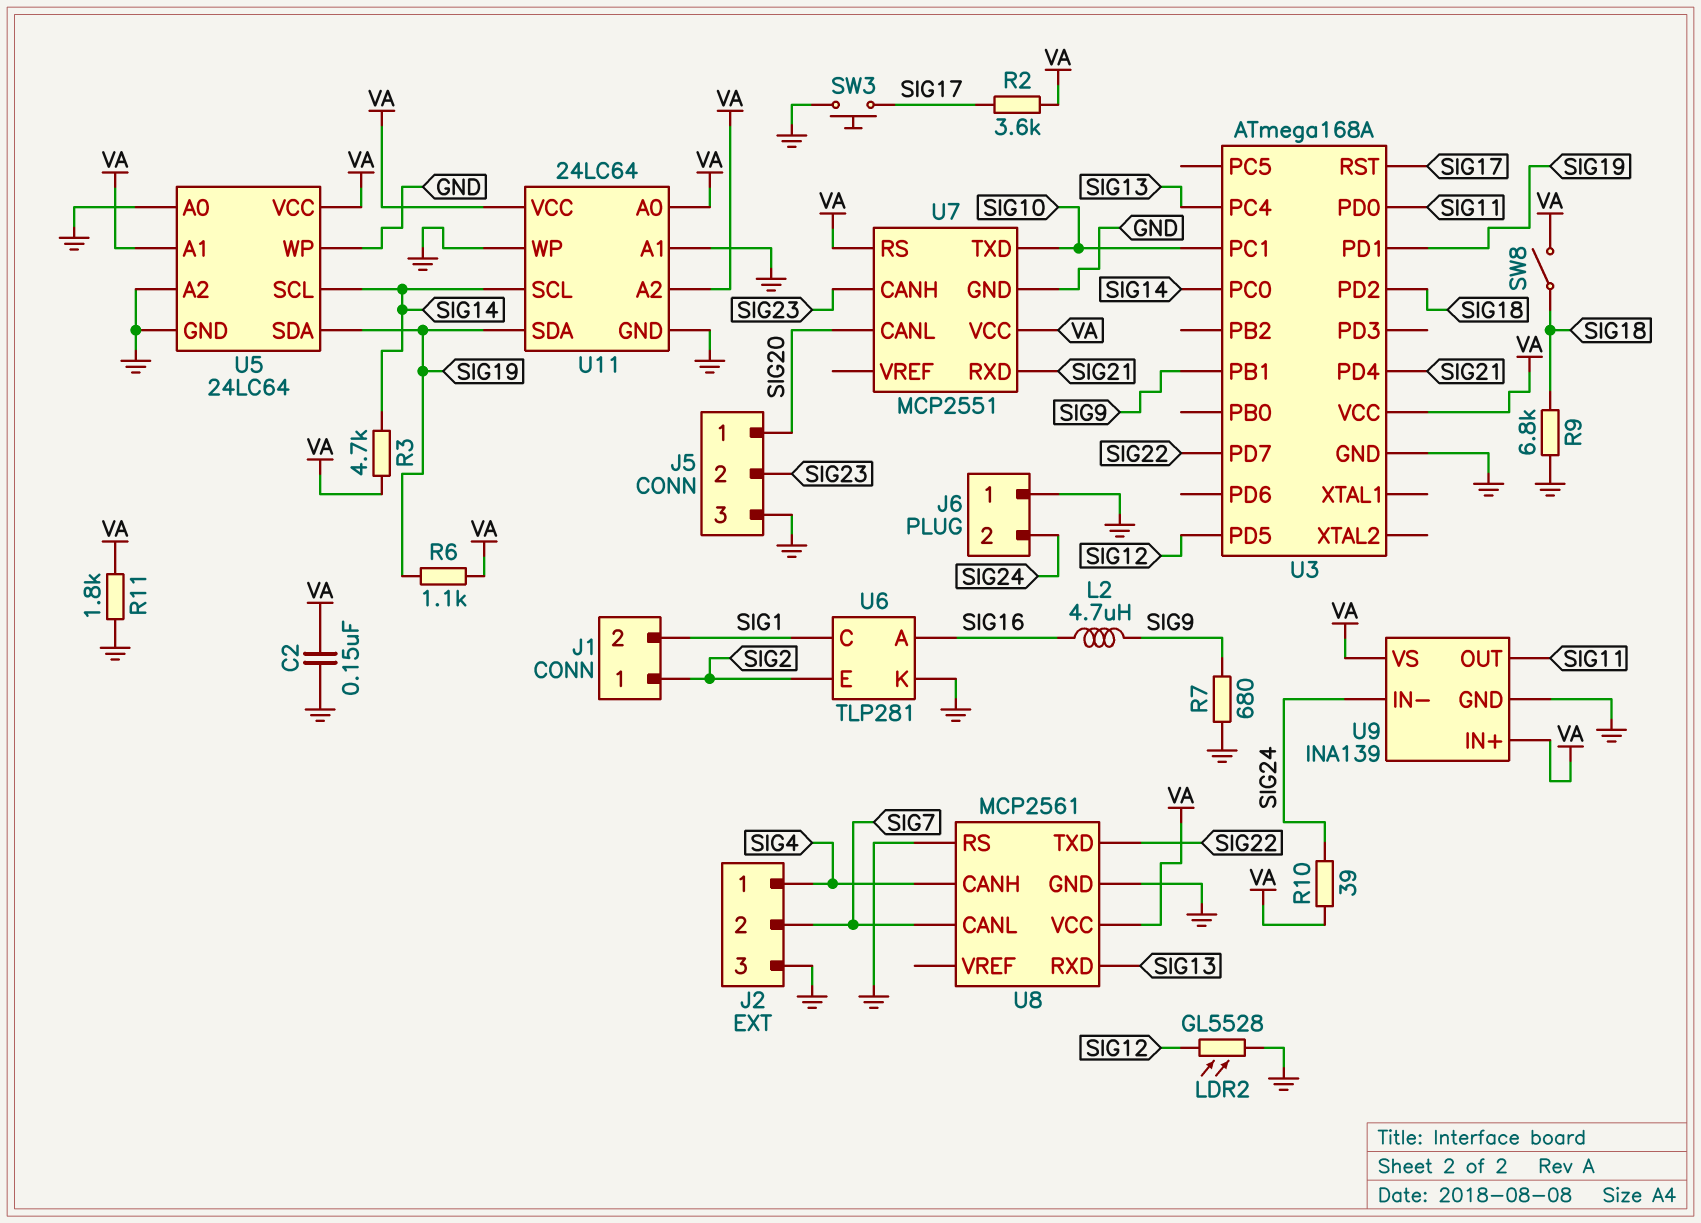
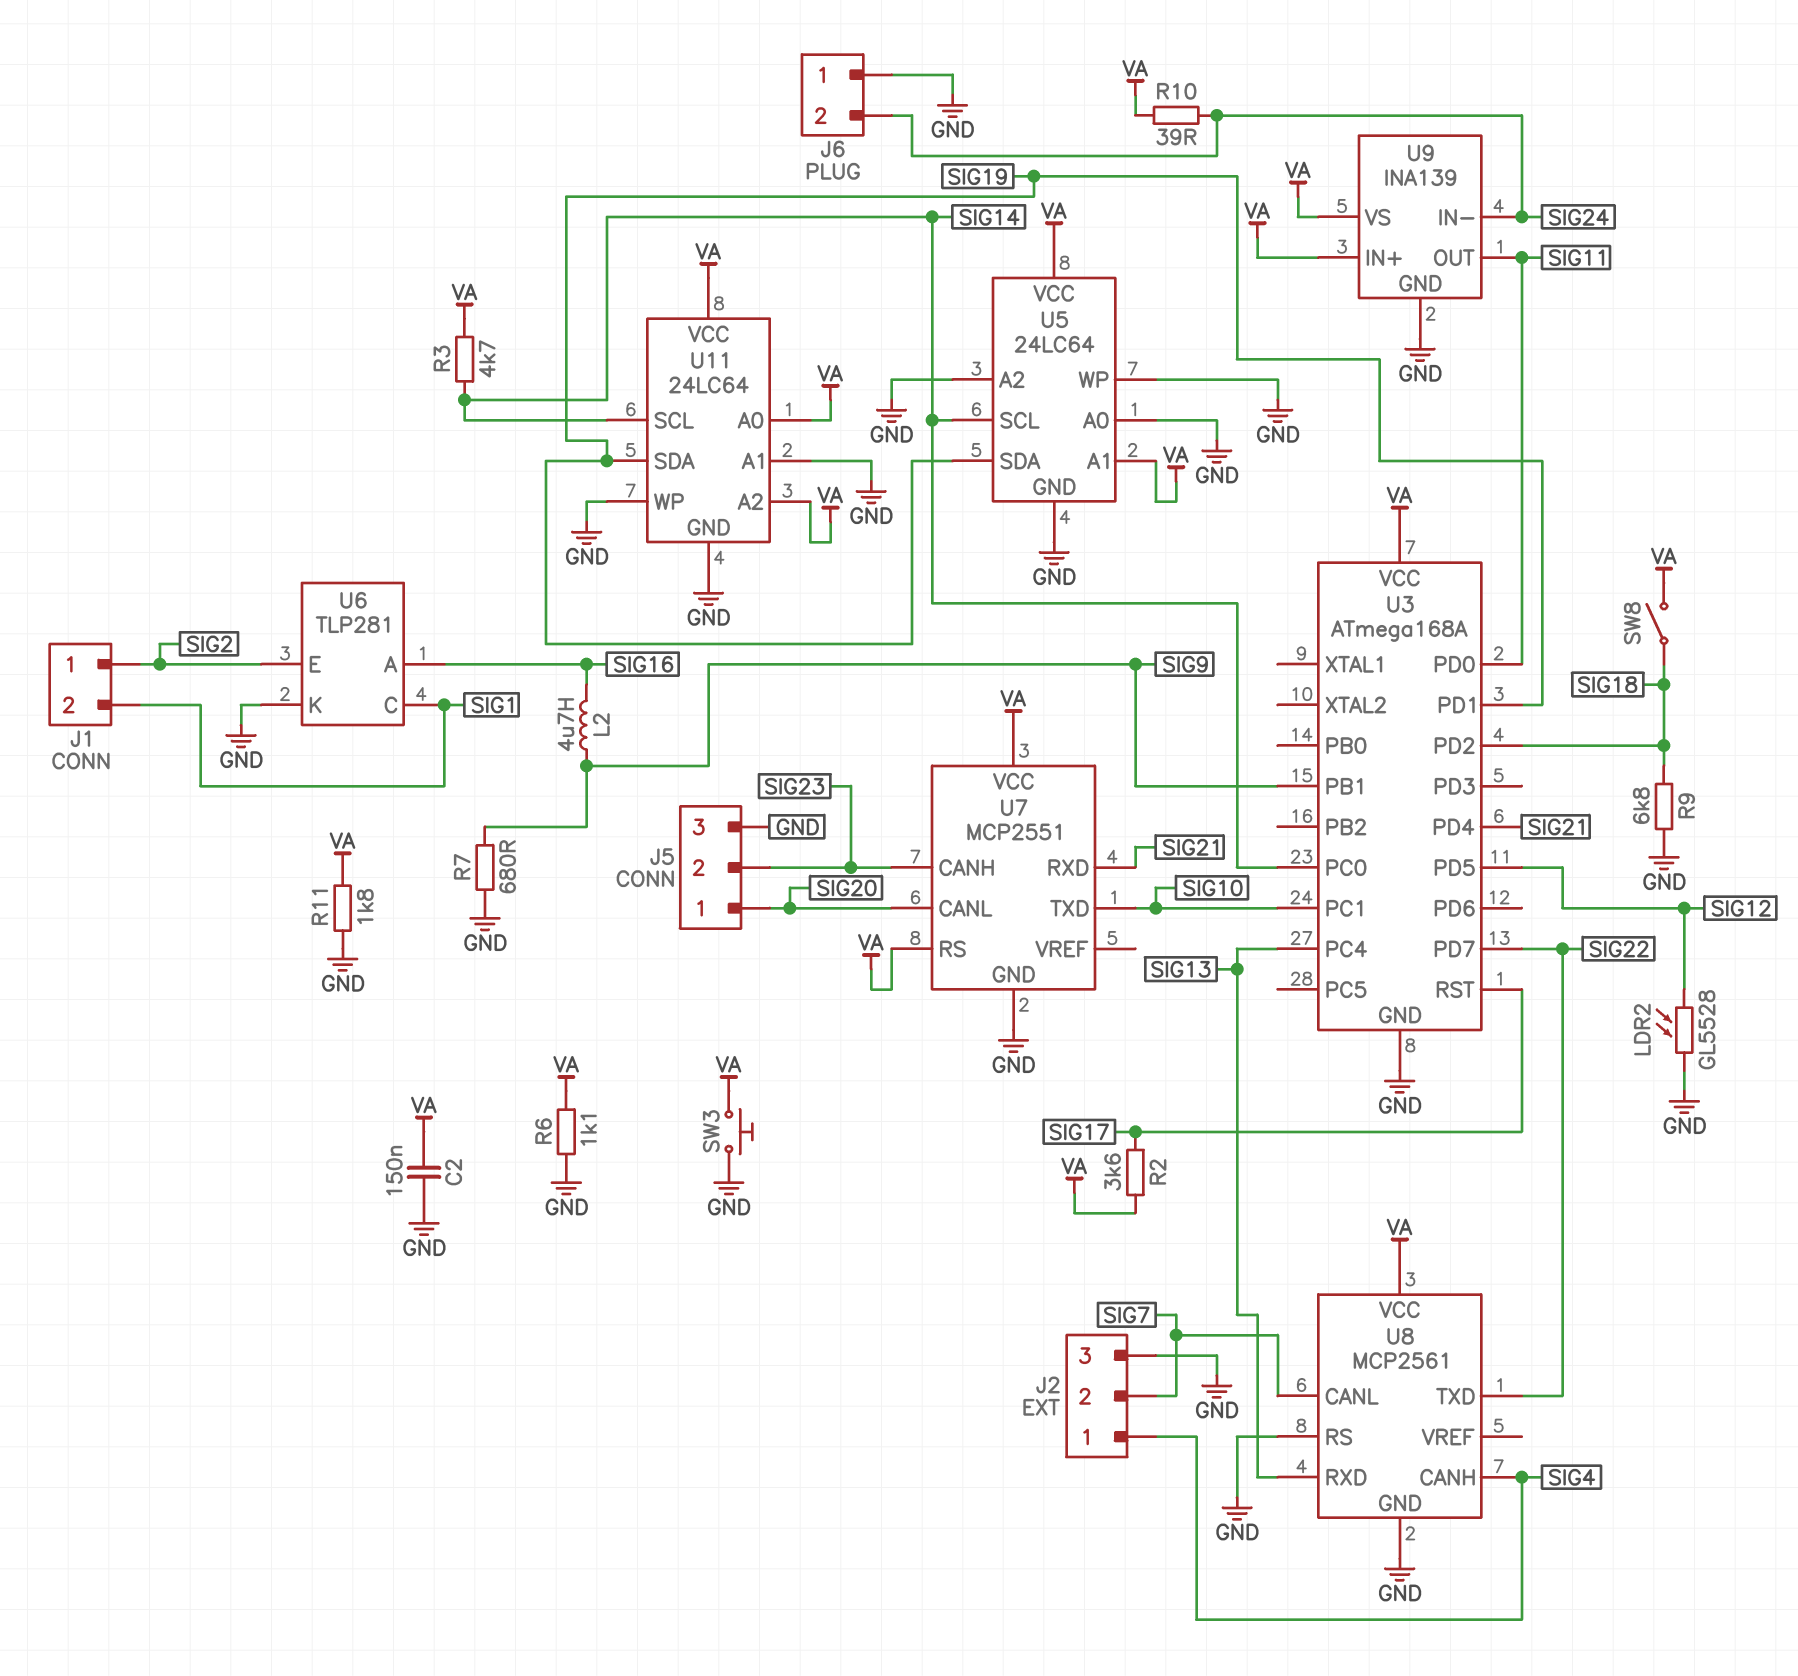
R6: 1.1k (SIG19, VA) -> 1.1k (GND, VA)
SW3: button (GND, SIG17) -> button (GND, VA)

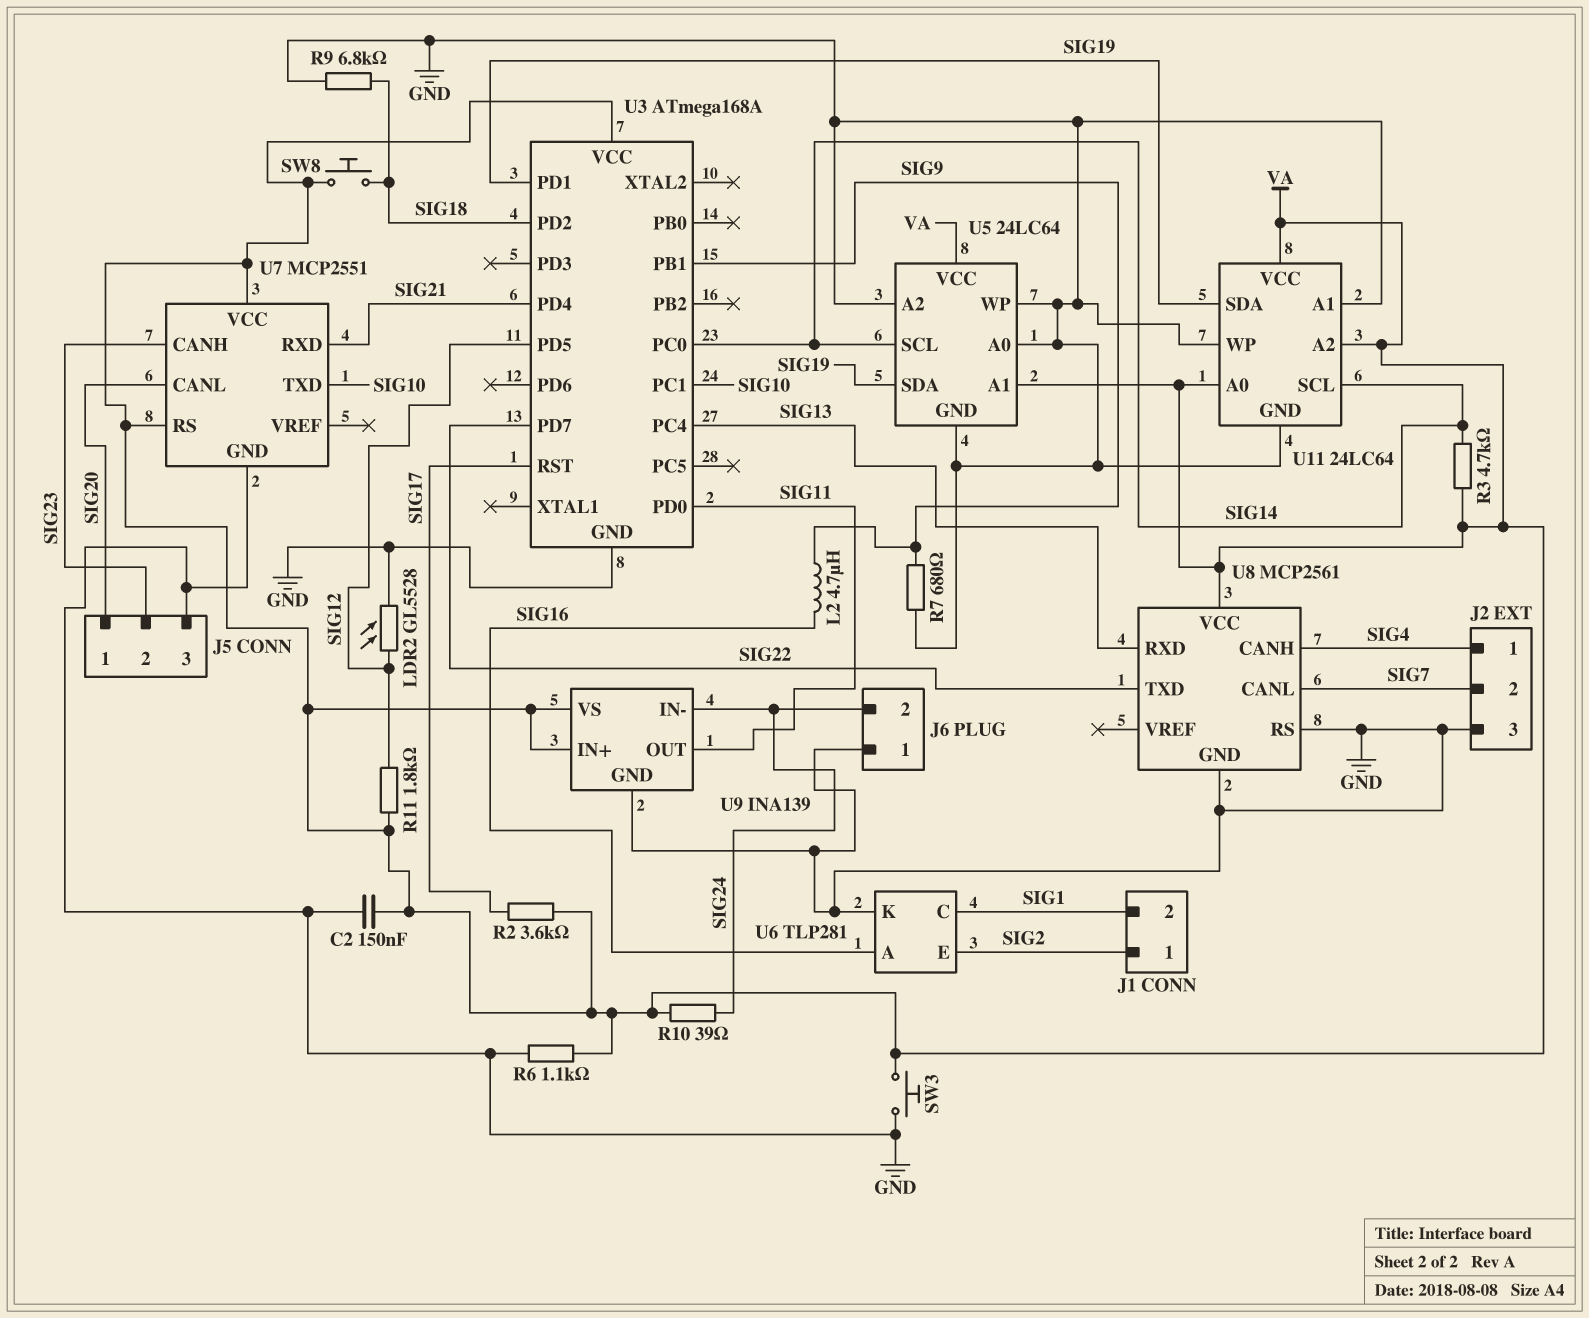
R11: 1.8k (GND, VA) -> 1.8k (SIG12, VA)
SW8: switch (SIG18, VA) -> button (SIG18, VA)

